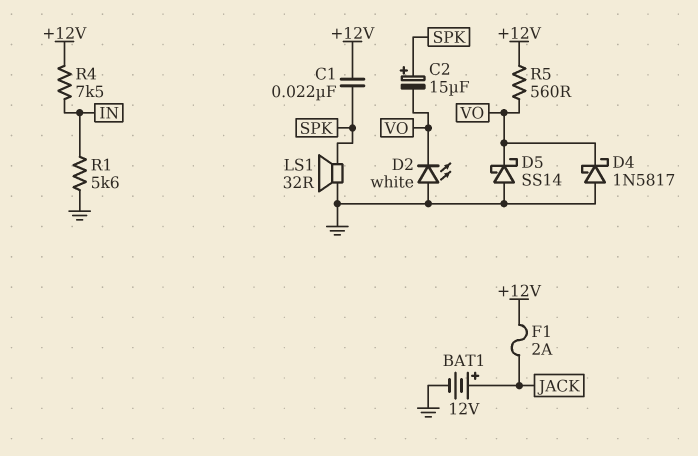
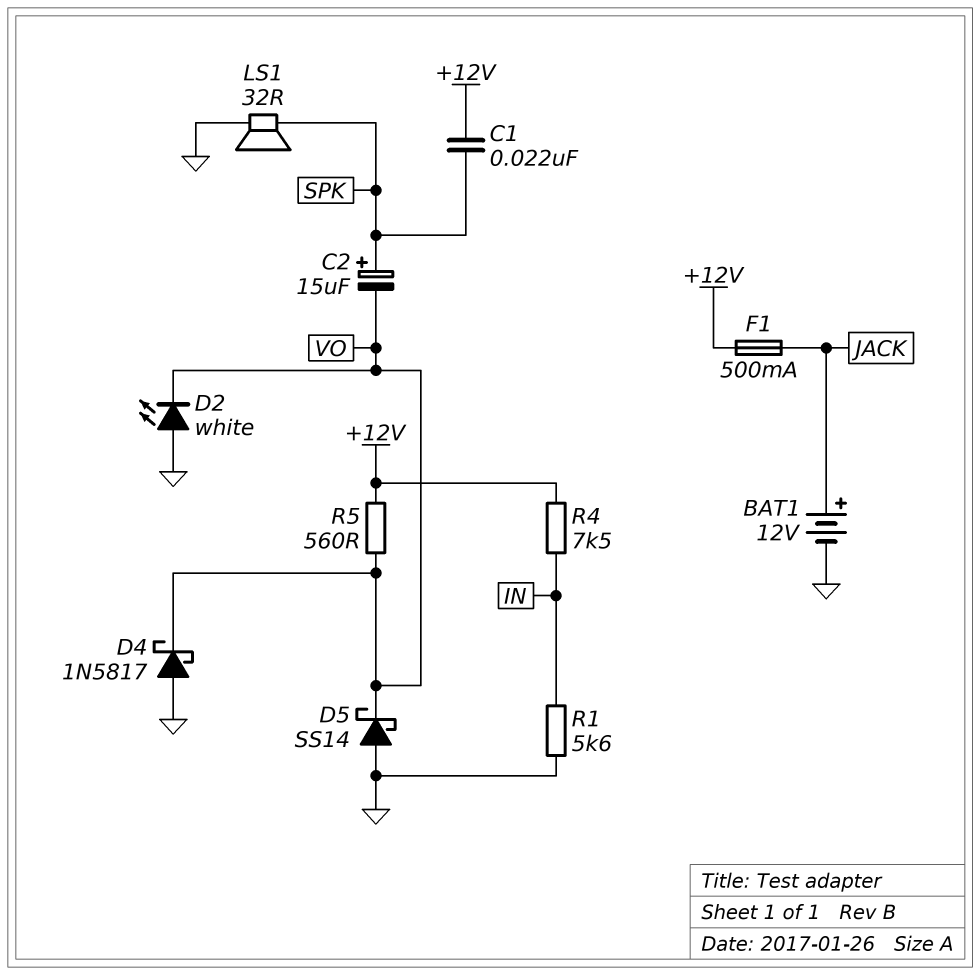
F1: 2A (+12V, JACK) -> 500mA (+12V, JACK)

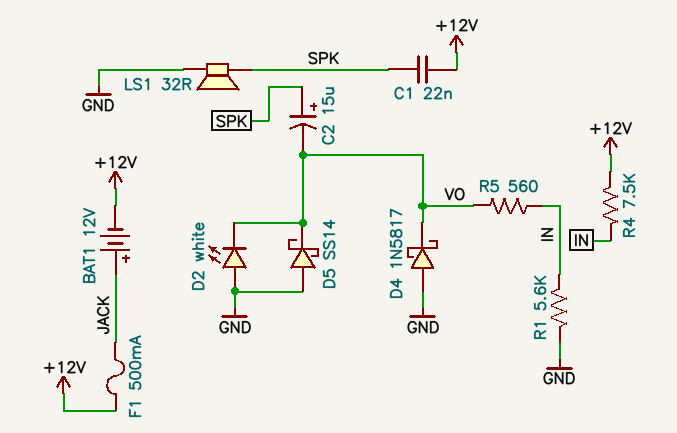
BAT1: 12V (plus JACK, minus GND) -> 12V (plus JACK, minus +12V)
R5: 560 (+12V, VO) -> 560 (IN, VO)

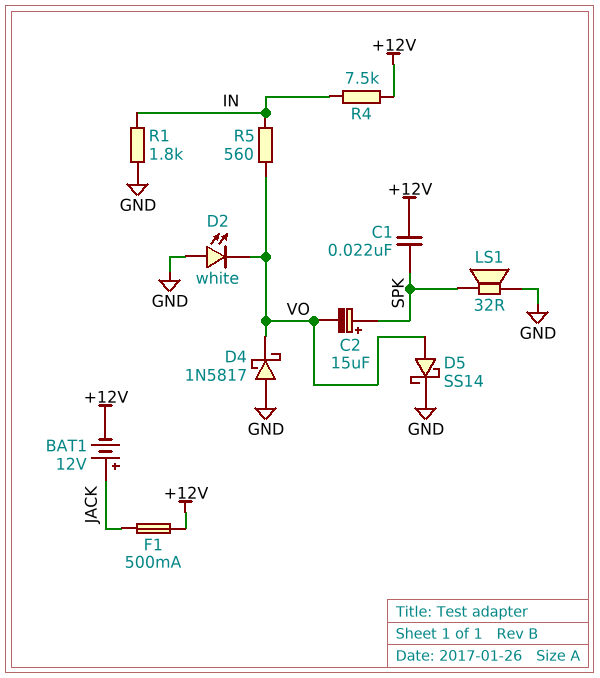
D5: schottky SS14 (A GND, K VO) -> schottky SS14 (A VO, K GND)
R1: 5.6k (GND, IN) -> 1.8k (GND, IN)

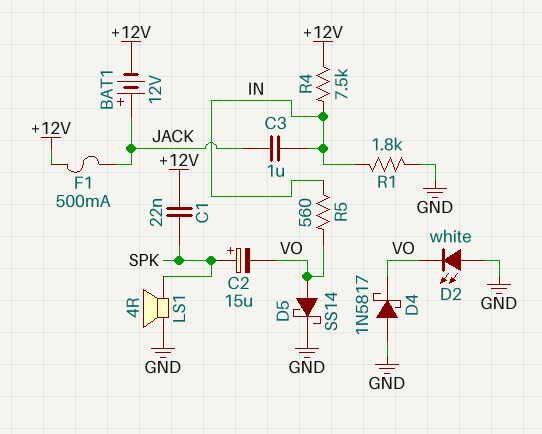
C3: none -> 1uF (IN, JACK)
LS1: speaker 32R (GND, SPK) -> speaker 4R (GND, SPK)

